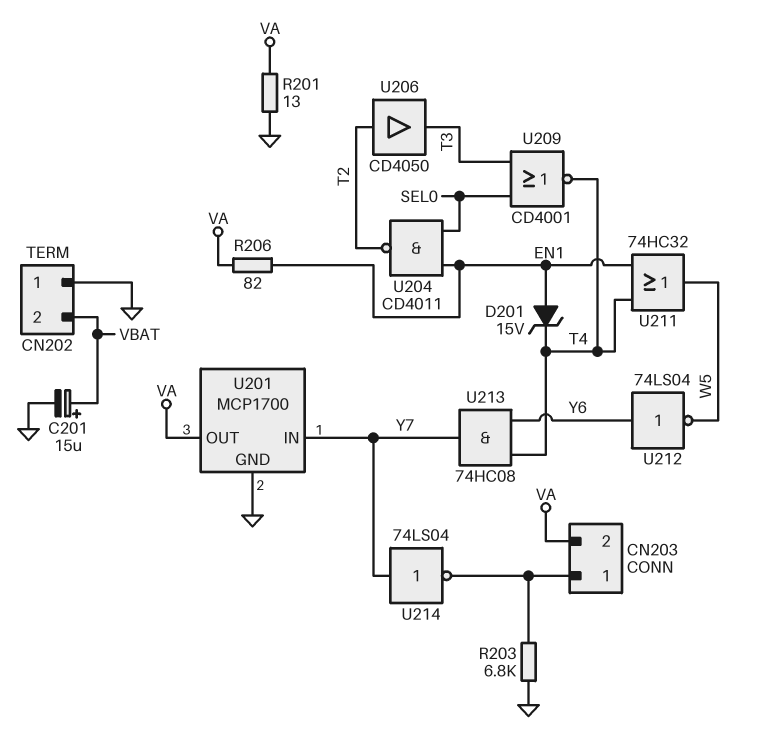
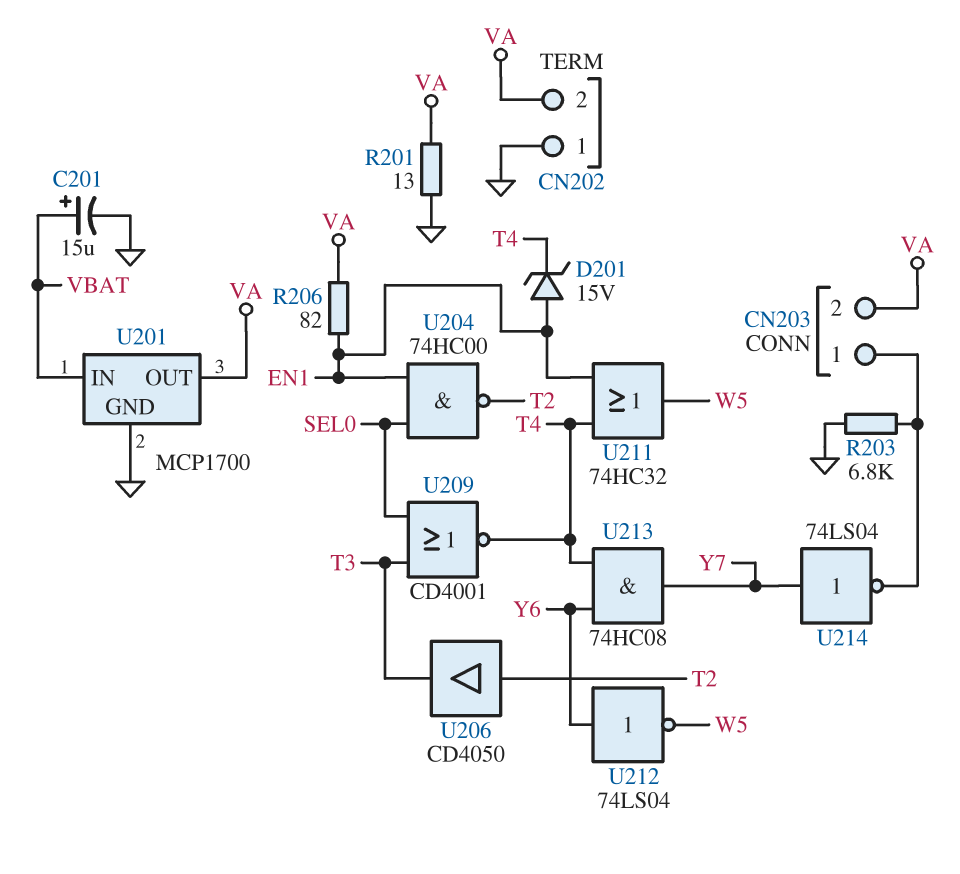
CN202 pin 2: VBAT -> VA
U201 pin IN: Y7 -> VBAT
U204: NAND CD4011 (in EN1, in SEL0, out T2) -> NAND 74HC00 (in EN1, in SEL0, out T2)

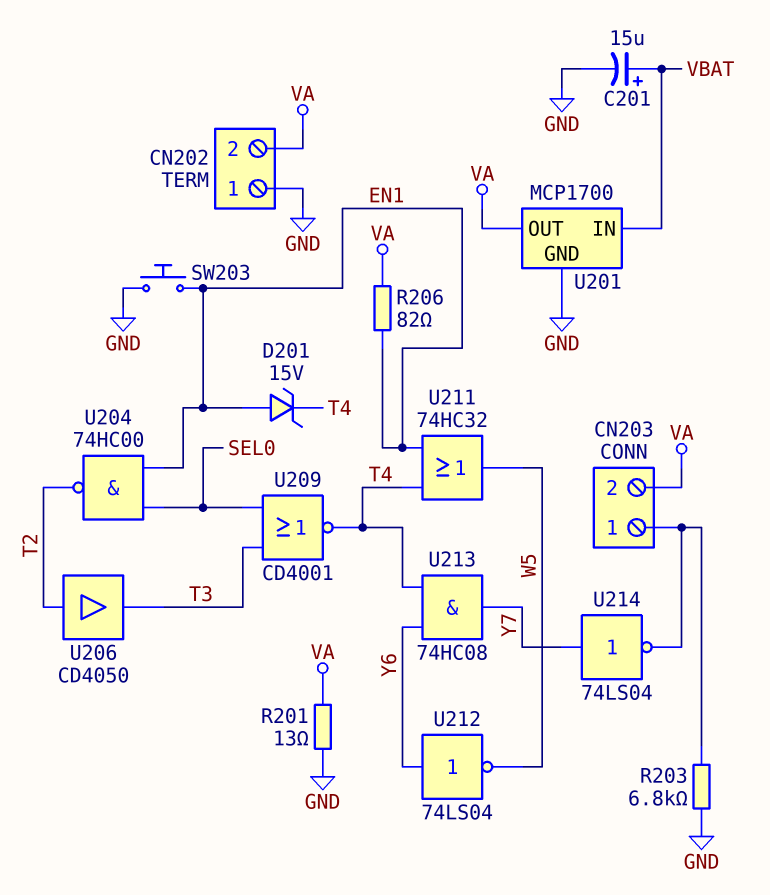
SW203: none -> button (EN1, GND)

